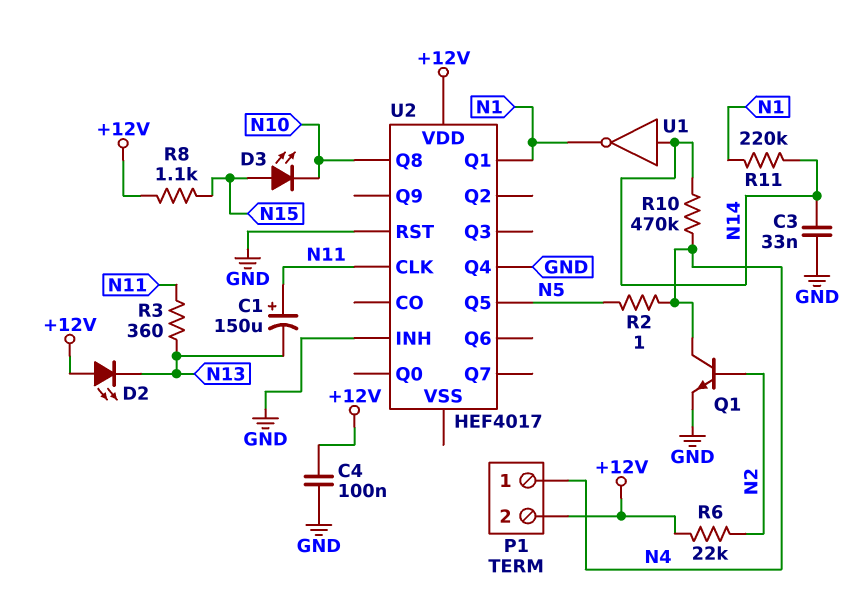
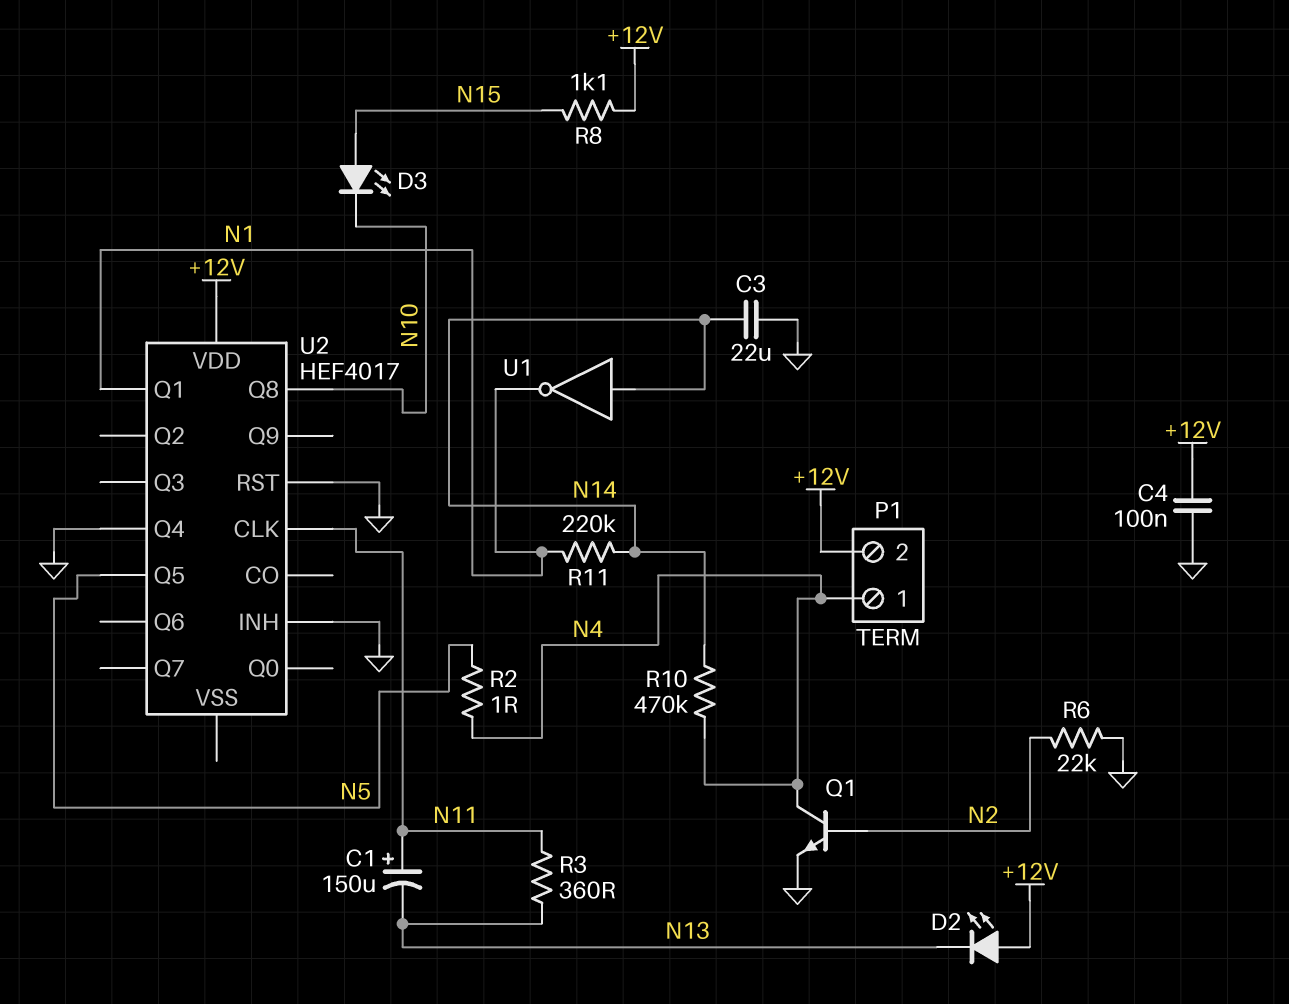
C3: 33nF (GND, N14) -> 22uF (GND, N14)
R6: 22k (+12V, N2) -> 22k (GND, N2)

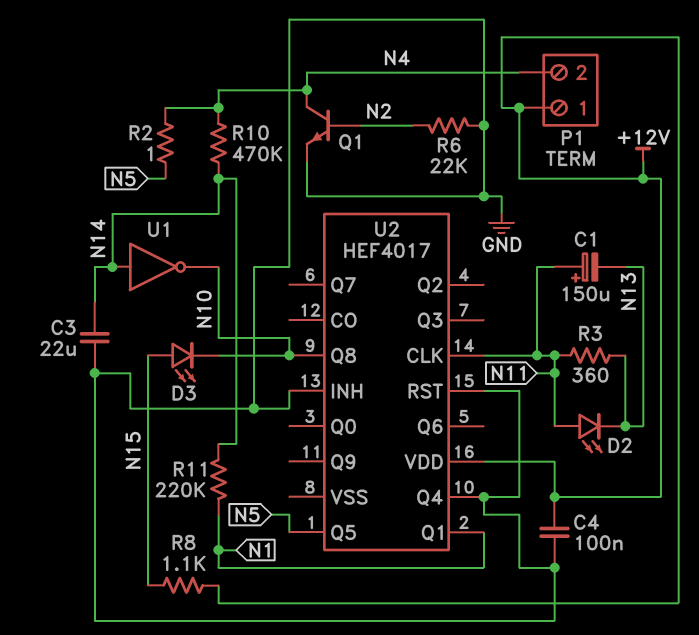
D2: LED (A +12V, K N13) -> LED (A N11, K N13)
P1 pin 1: N4 -> +12V
P1 pin 2: +12V -> N4
U1: NOT (in N14, out N1) -> NOT (in N14, out N10)

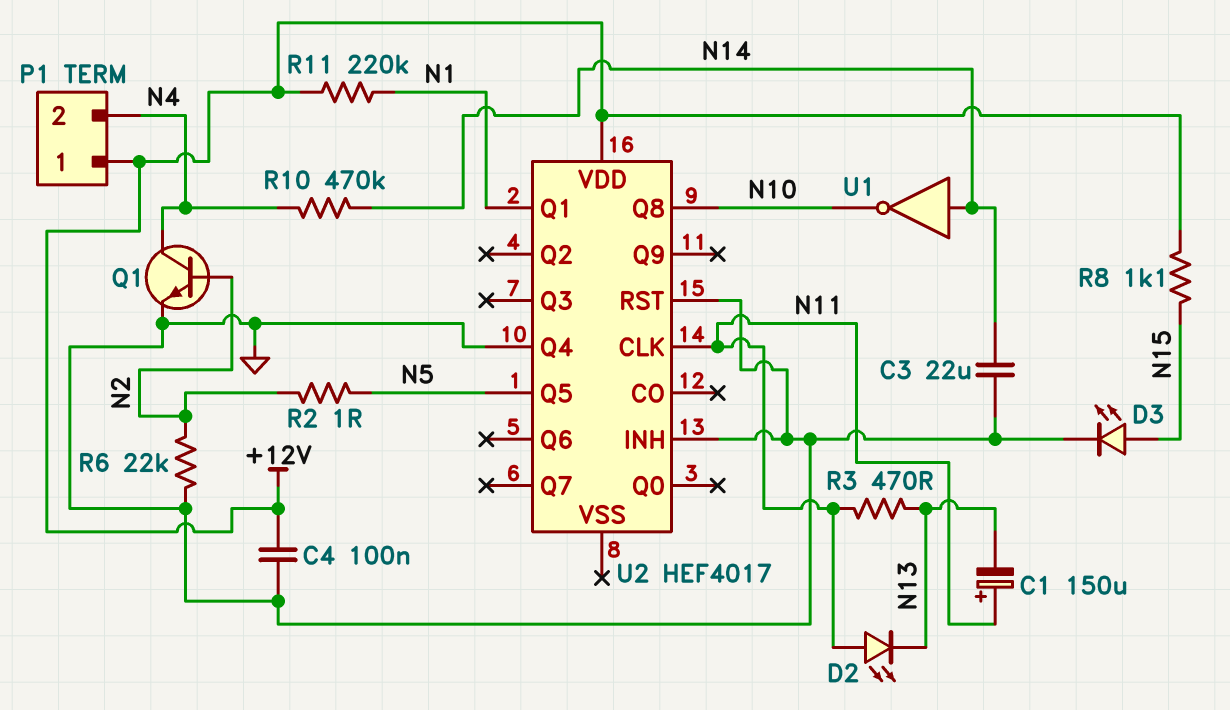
D3: LED (A N15, K N10) -> LED (A N15, K GND)
R2: 1 (N4, N5) -> 1 (N2, N5)
R3: 360 (N11, N13) -> 470 (N11, N13)
R11: 220k (N1, N14) -> 220k (+12V, N1)

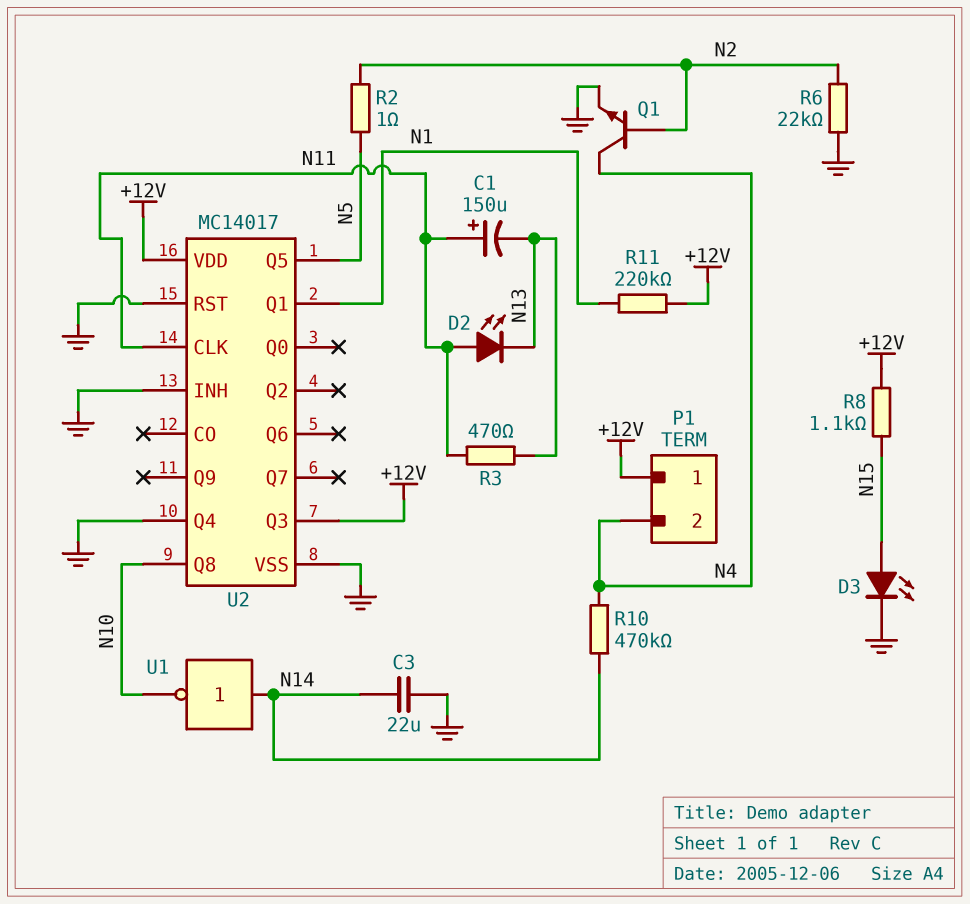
C4: 100nF (+12V, GND) -> none
U2: HEF4017 -> MC14017
U2 pin Q3: none -> +12V
U2 pin VSS: none -> GND

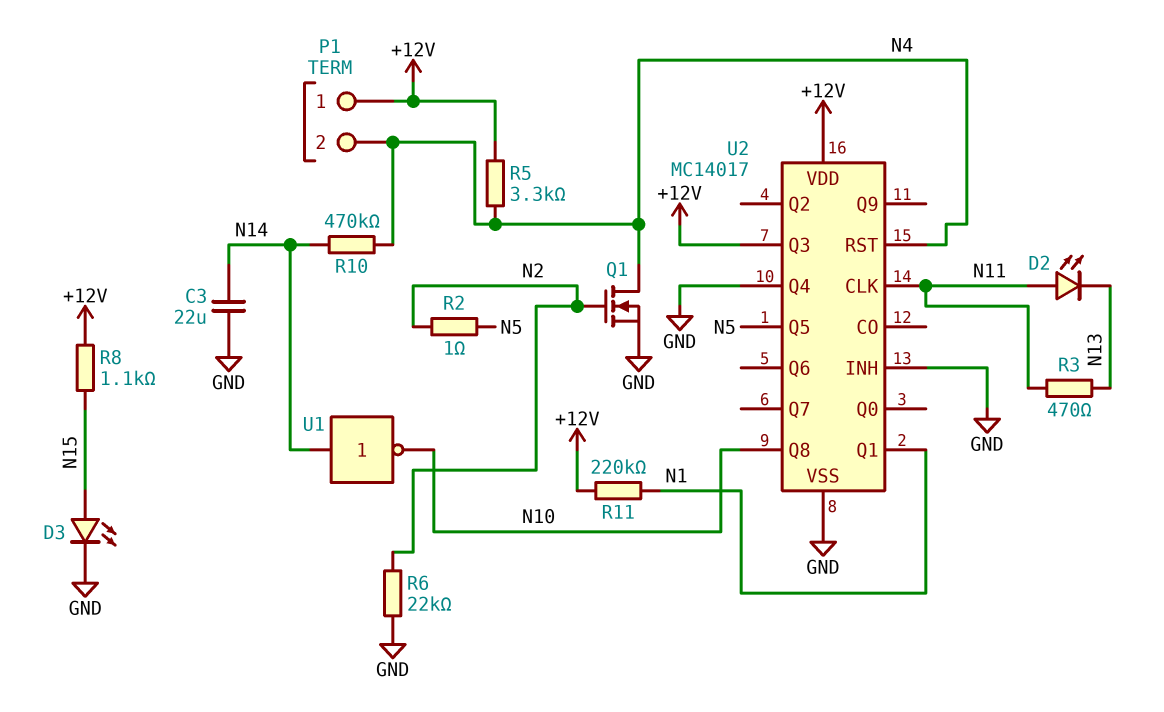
C1: 150uF (plus N11, minus N13) -> none
Q1: NPN (B N2, C N4, E GND) -> NMOS (G N2, D N4, S GND)
R5: none -> 3.3k (+12V, N4)
U2 pin RST: GND -> N4

